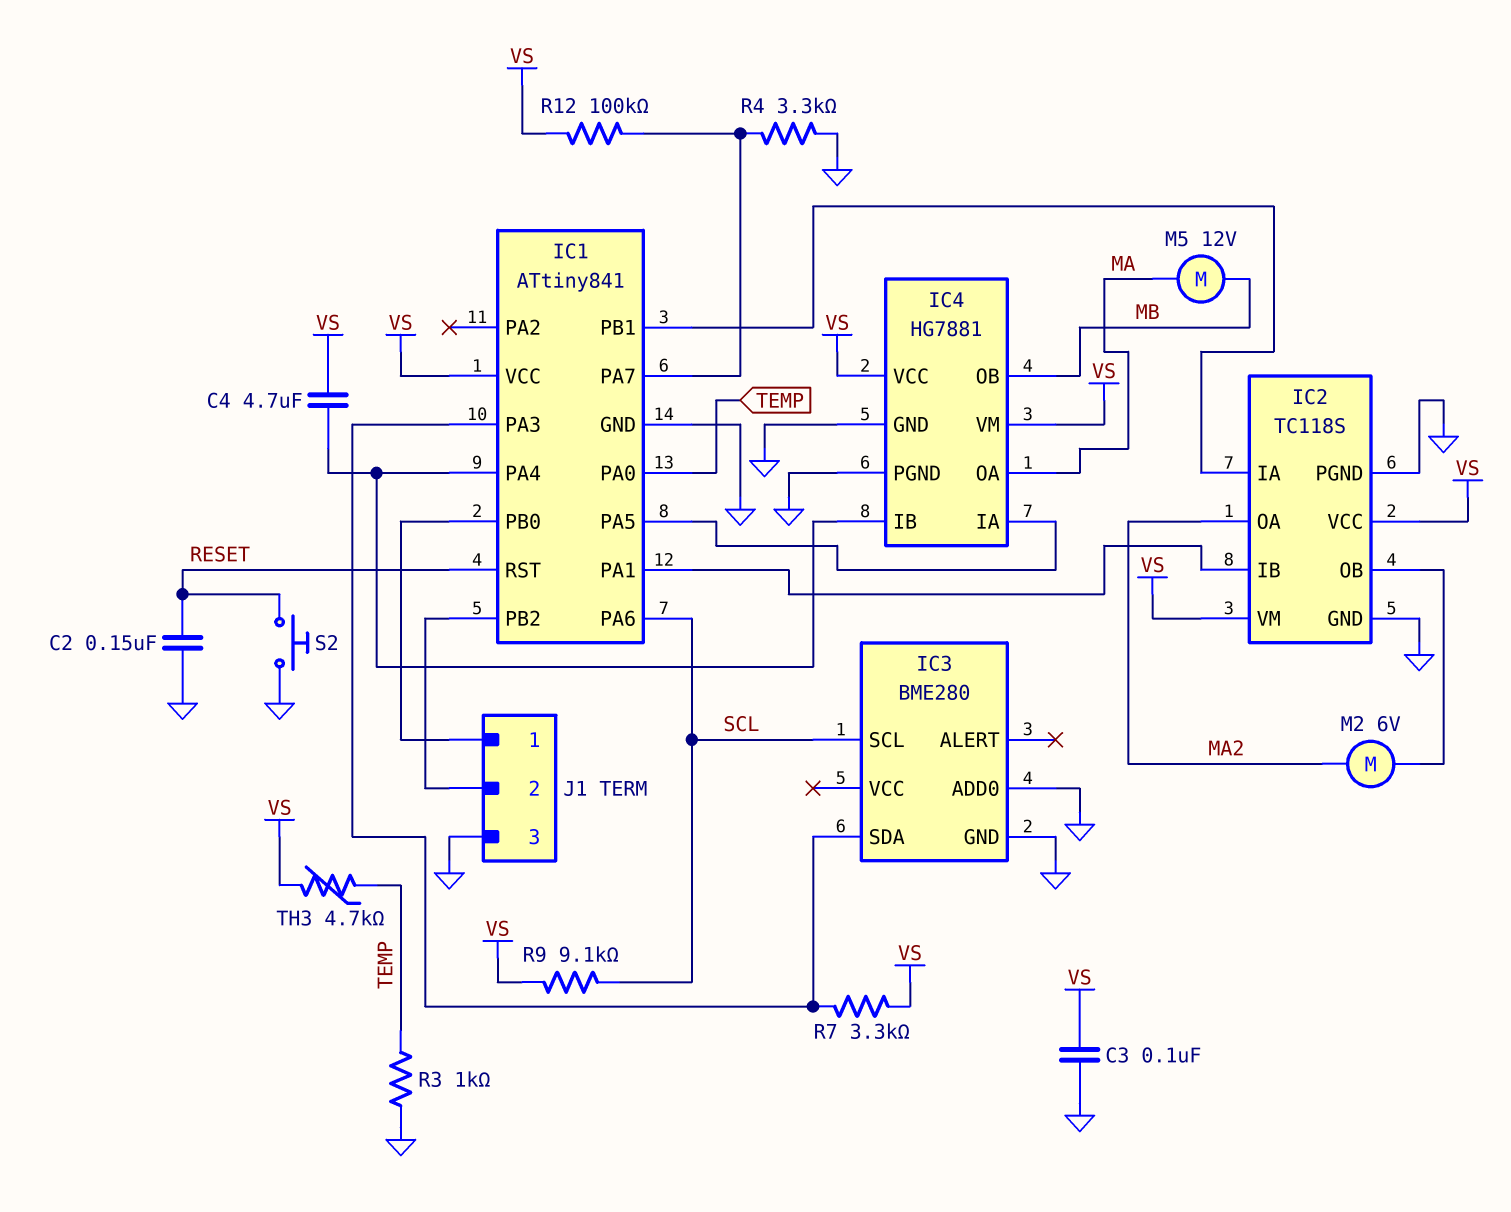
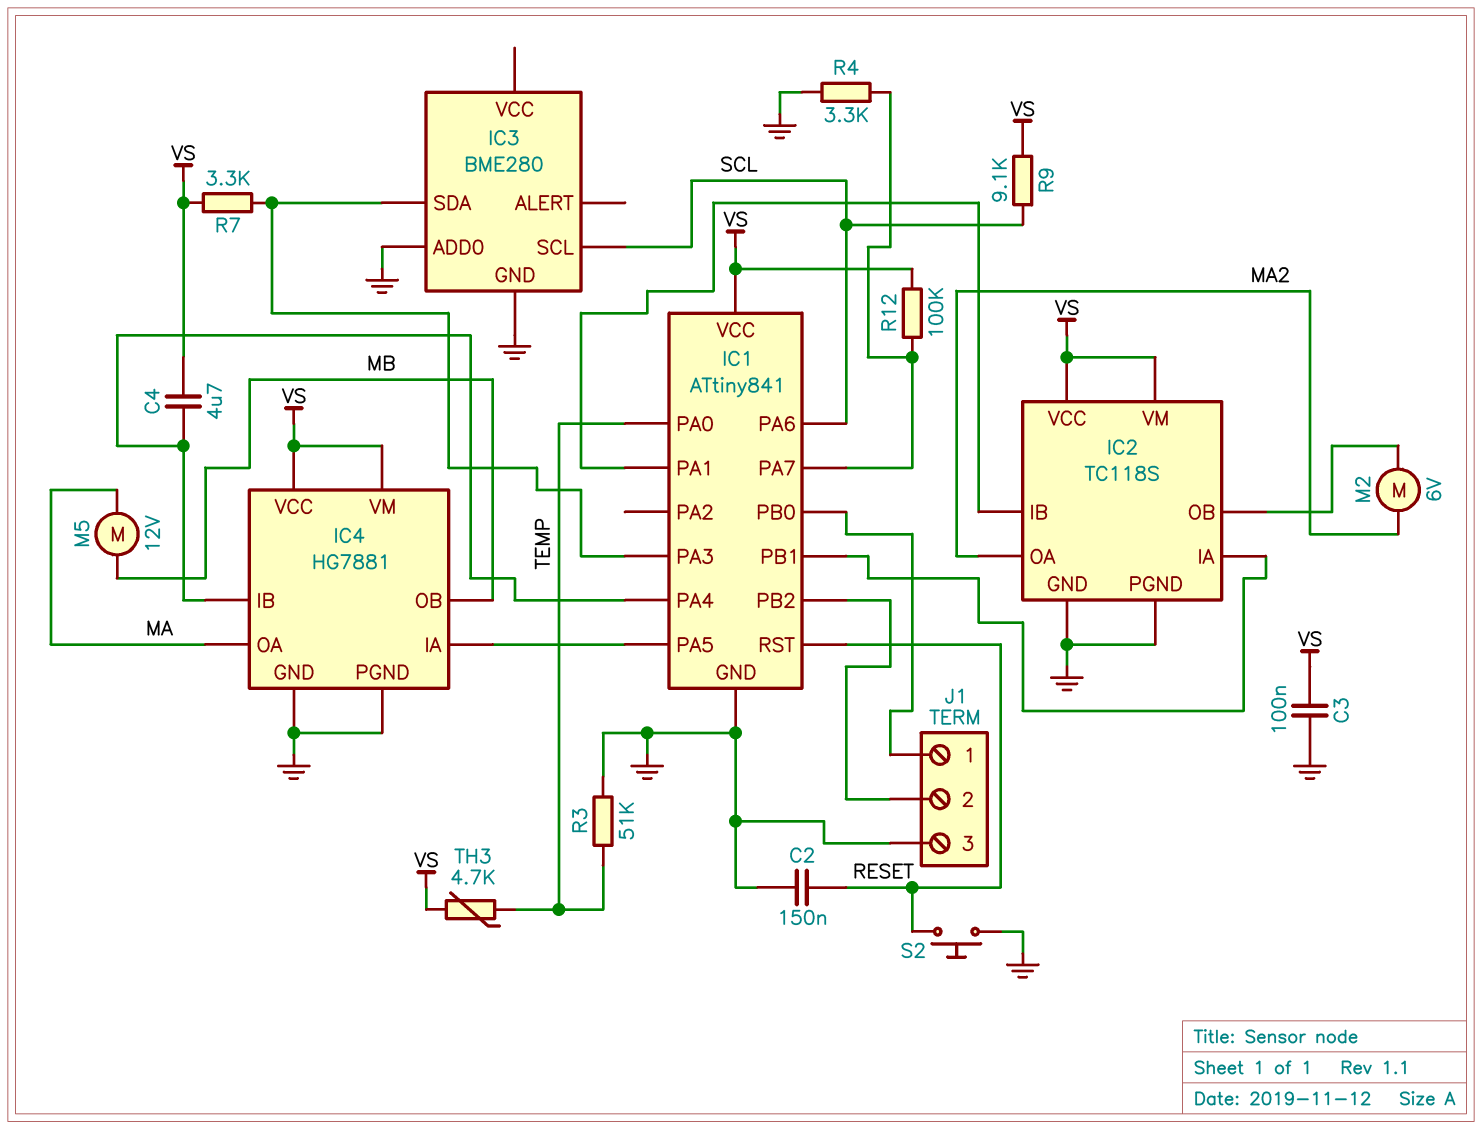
R3: 1k (GND, TEMP) -> 51k (GND, TEMP)

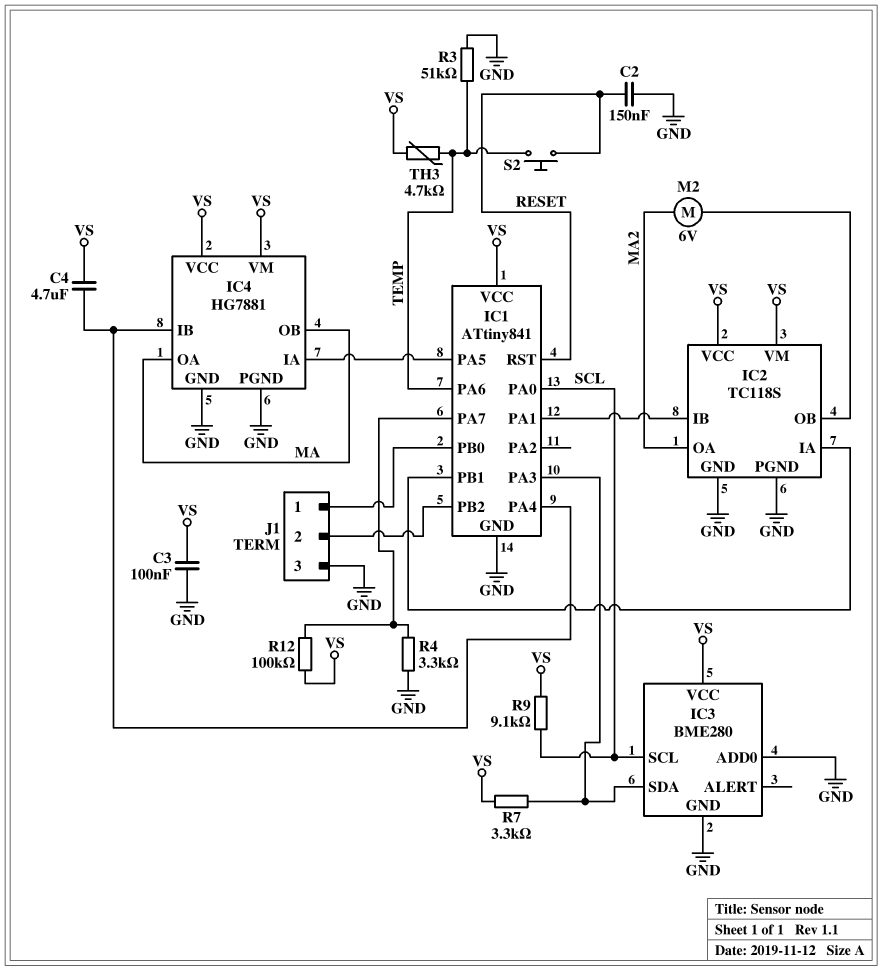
IC1 pin PA0: TEMP -> SCL
IC1 pin PA6: SCL -> TEMP
IC3 pin VCC: none -> VS
IC4 pin OB: MB -> MA
M5: motor 12V (MA, MB) -> none
S2: button (GND, RESET) -> button (RESET, TEMP)

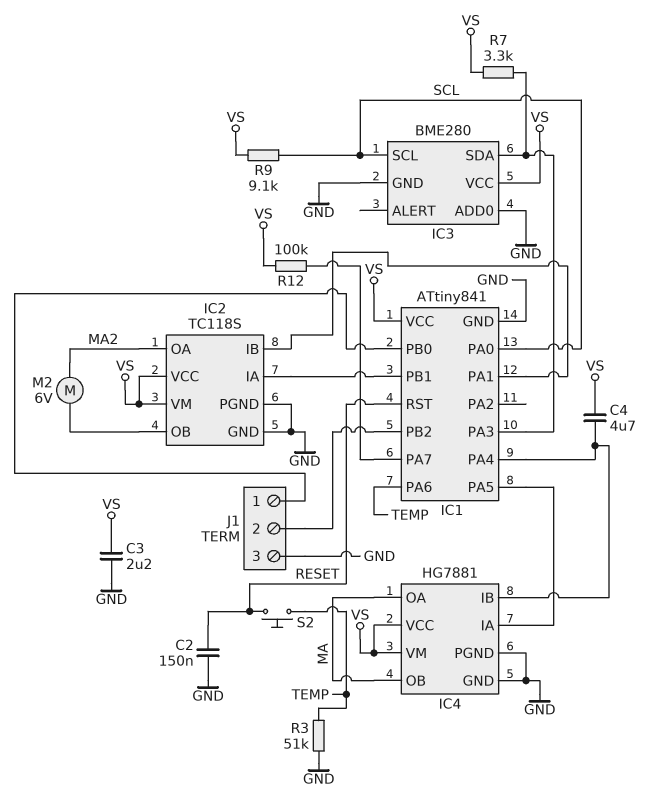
C3: 100nF (GND, VS) -> 2.2uF (GND, VS)
R4: 3.3k (GND, IC1/PA7) -> none
TH3: 4.7k (TEMP, VS) -> none

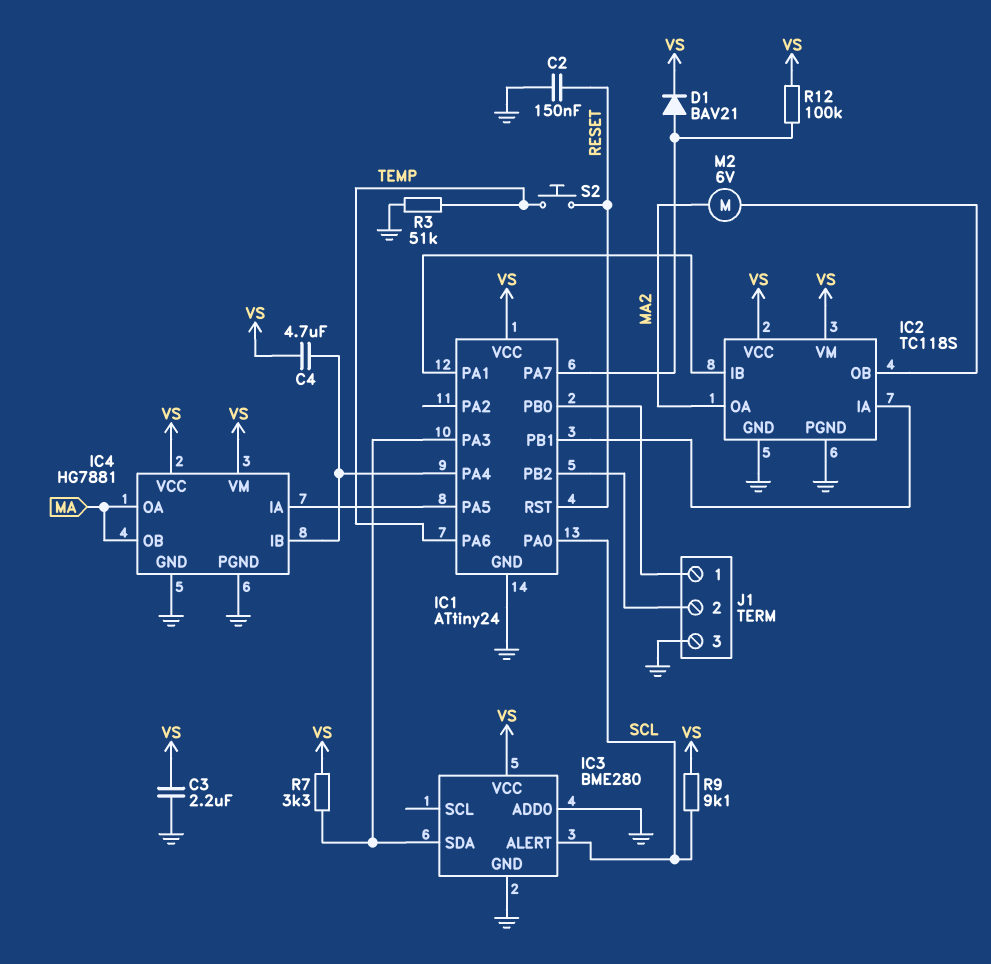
D1: none -> diode BAV21 (A IC1/PA7, K VS)
IC1: ATtiny841 -> ATtiny24
IC3 pin ALERT: none -> SCL
IC3 pin SCL: SCL -> none

